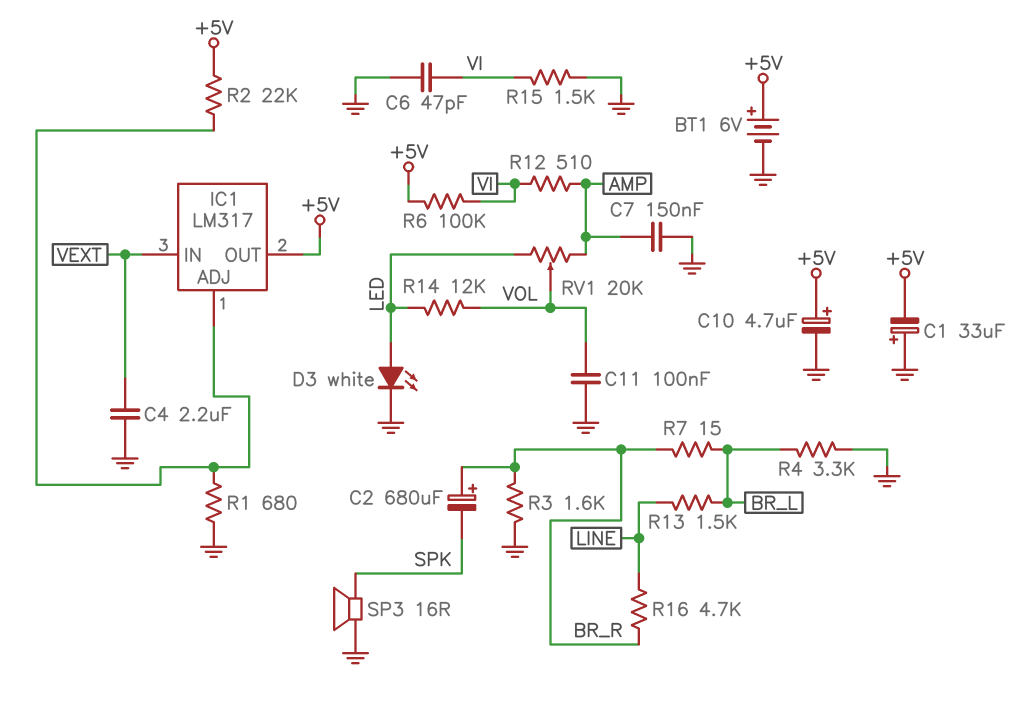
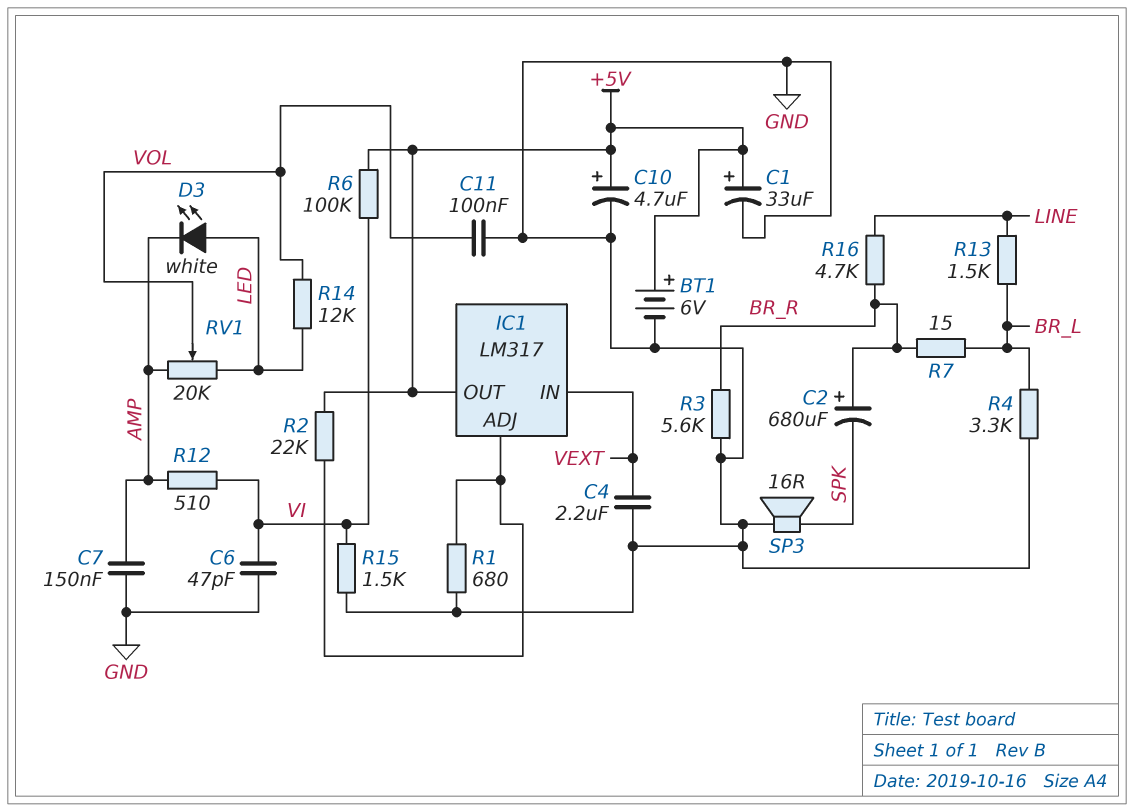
C1: 33uF (plus GND, minus +5V) -> 33uF (plus +5V, minus GND)
D3: LED white (A LED, K GND) -> LED white (A LED, K AMP)
R3: 1.6k (BR_R, GND) -> 5.6k (BR_R, GND)

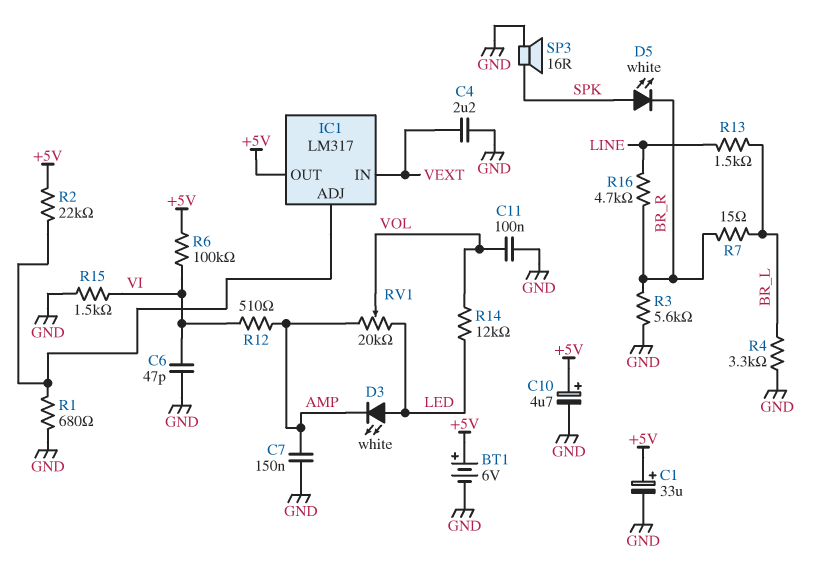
C2: 680uF (plus BR_R, minus SPK) -> none
D5: none -> LED white (A SPK, K BR_R)

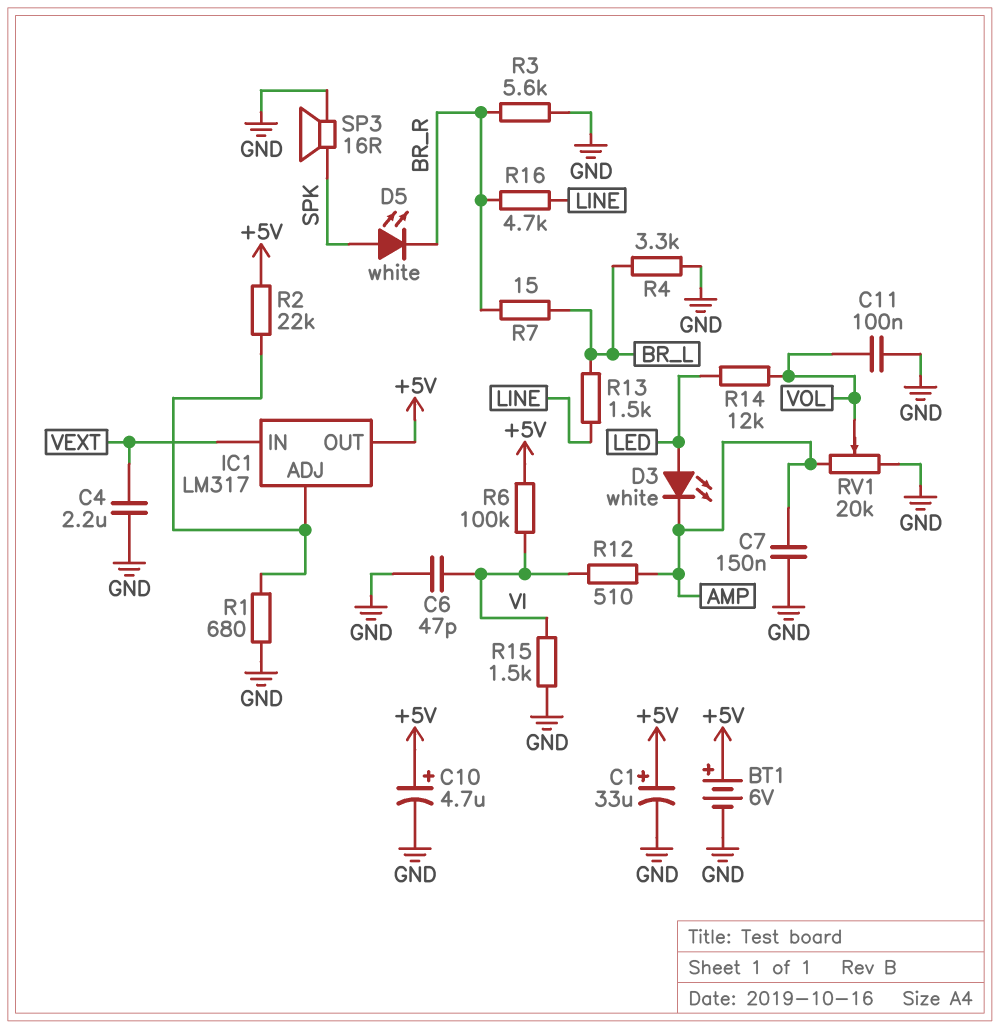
RV1: 20k (AMP, LED, wiper VOL) -> 20k (AMP, GND, wiper VOL)

